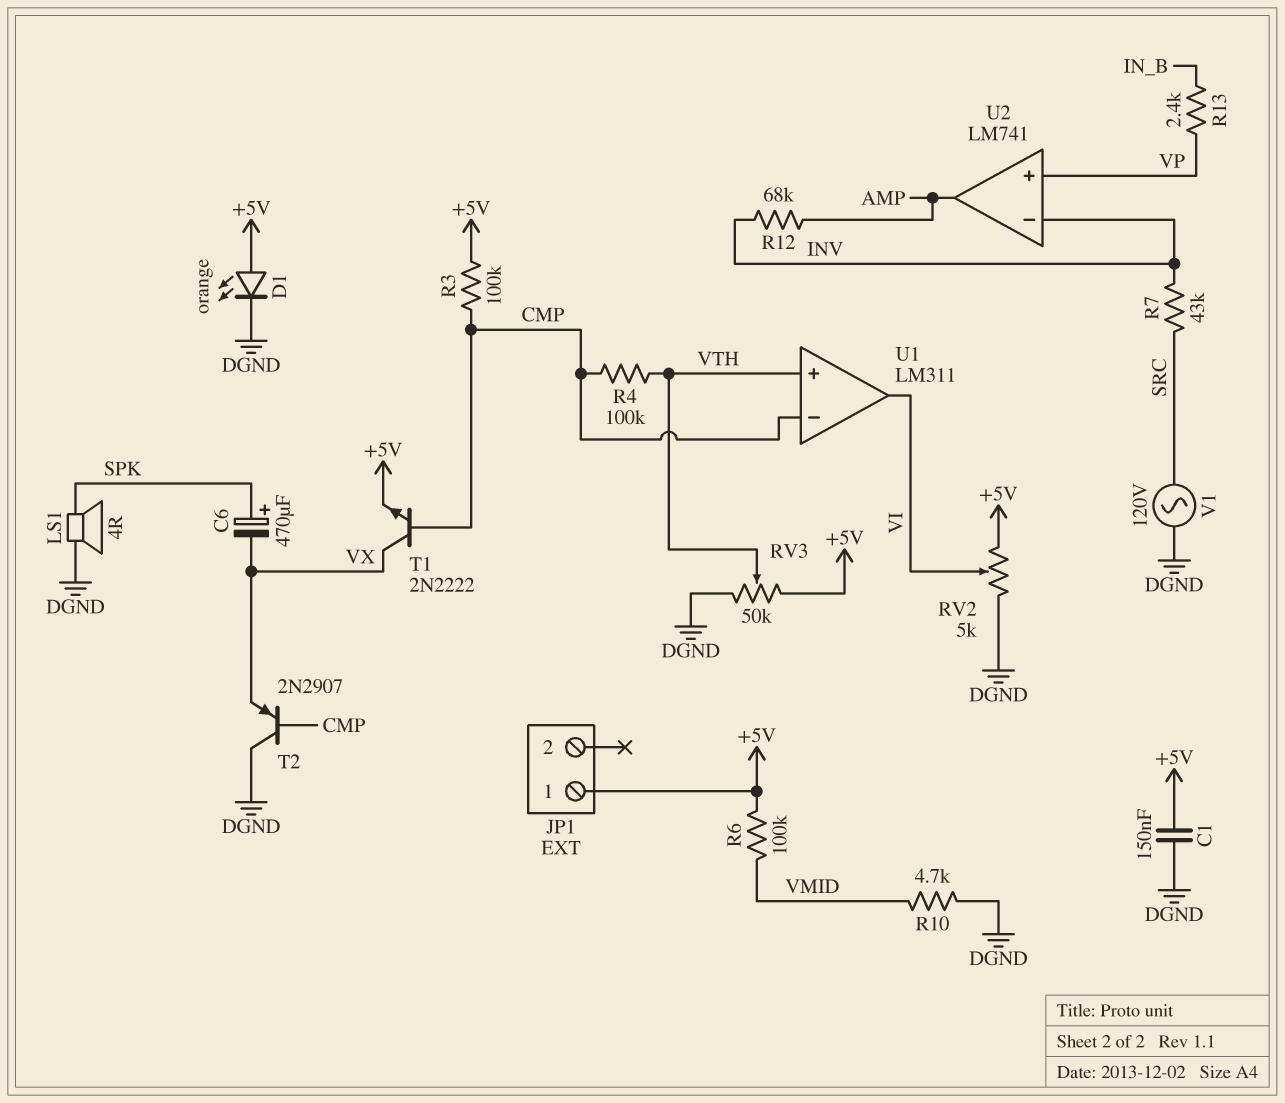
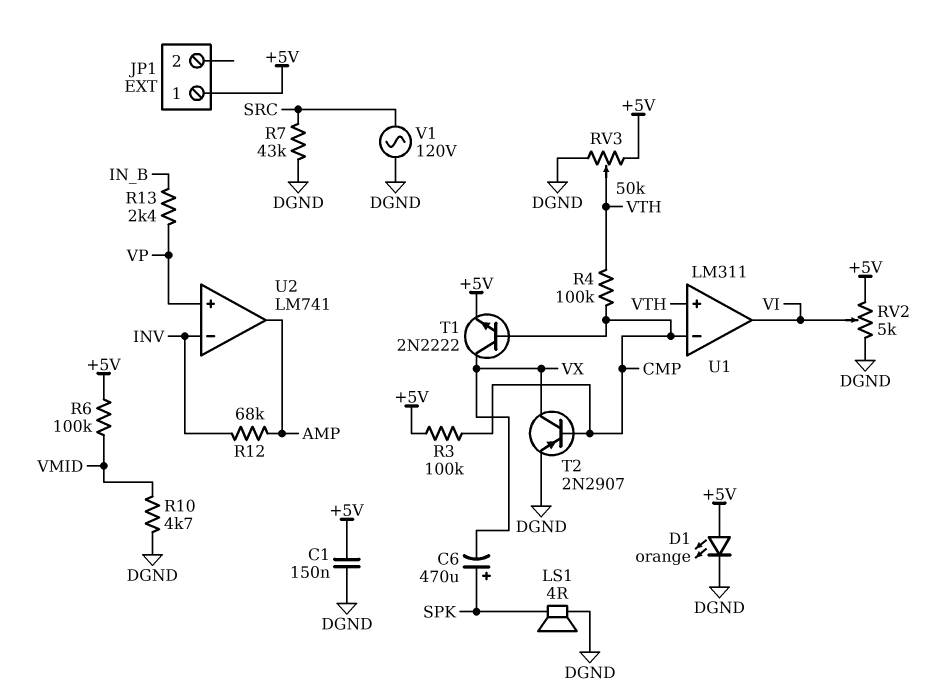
R7: 43k (INV, SRC) -> 43k (DGND, SRC)
T2: PNP 2N2907 (B CMP, C DGND, E VX) -> PNP 2N2907 (B CMP, C VX, E DGND)

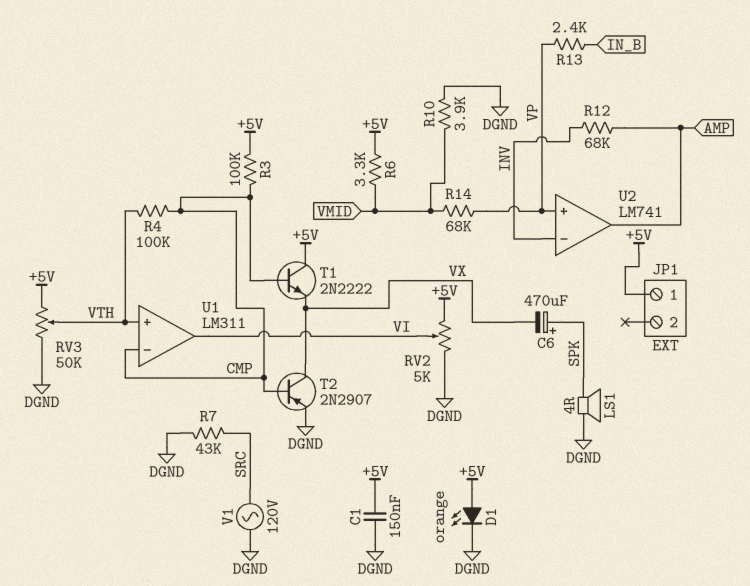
R6: 100k (+5V, VMID) -> 3.3k (+5V, VMID)
R10: 4.7k (DGND, VMID) -> 3.9k (DGND, VMID)
R14: none -> 68k (VMID, VP)
T1: NPN 2N2222 (B CMP, C VX, E +5V) -> NPN 2N2222 (B CMP, C +5V, E VX)

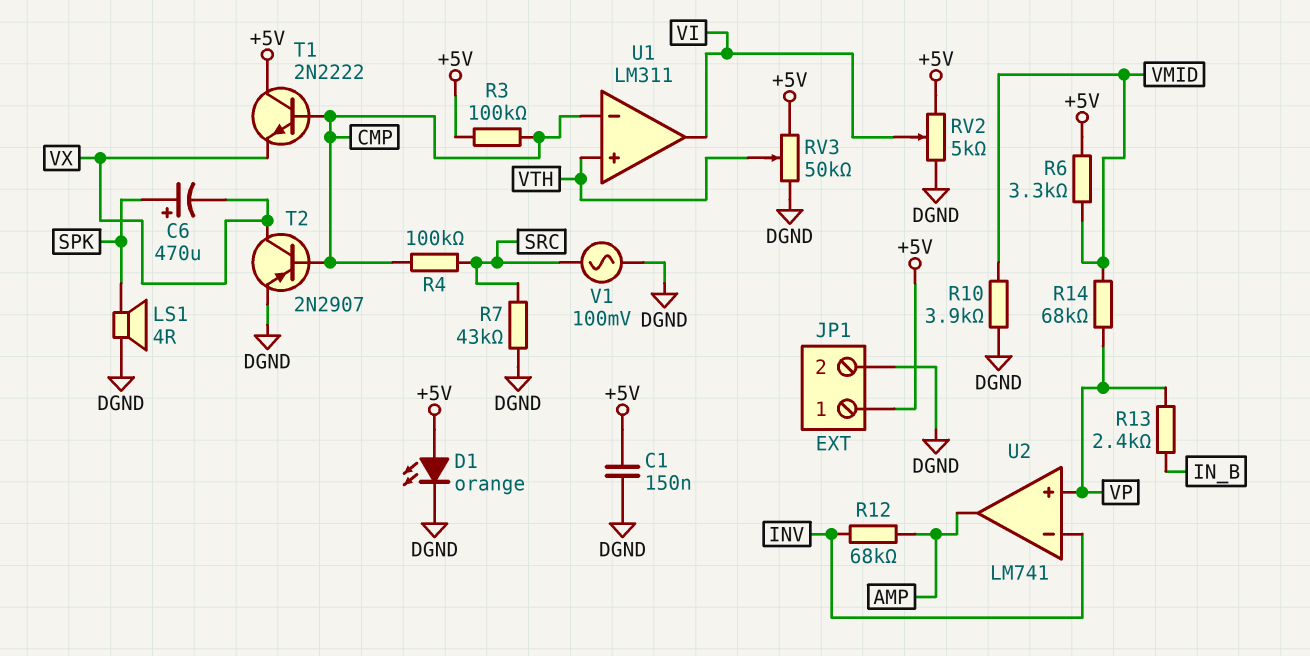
JP1 pin 2: none -> DGND
R4: 100k (CMP, VTH) -> 100k (CMP, SRC)
V1: AC 120V (DGND, SRC) -> AC 100mV (DGND, SRC)

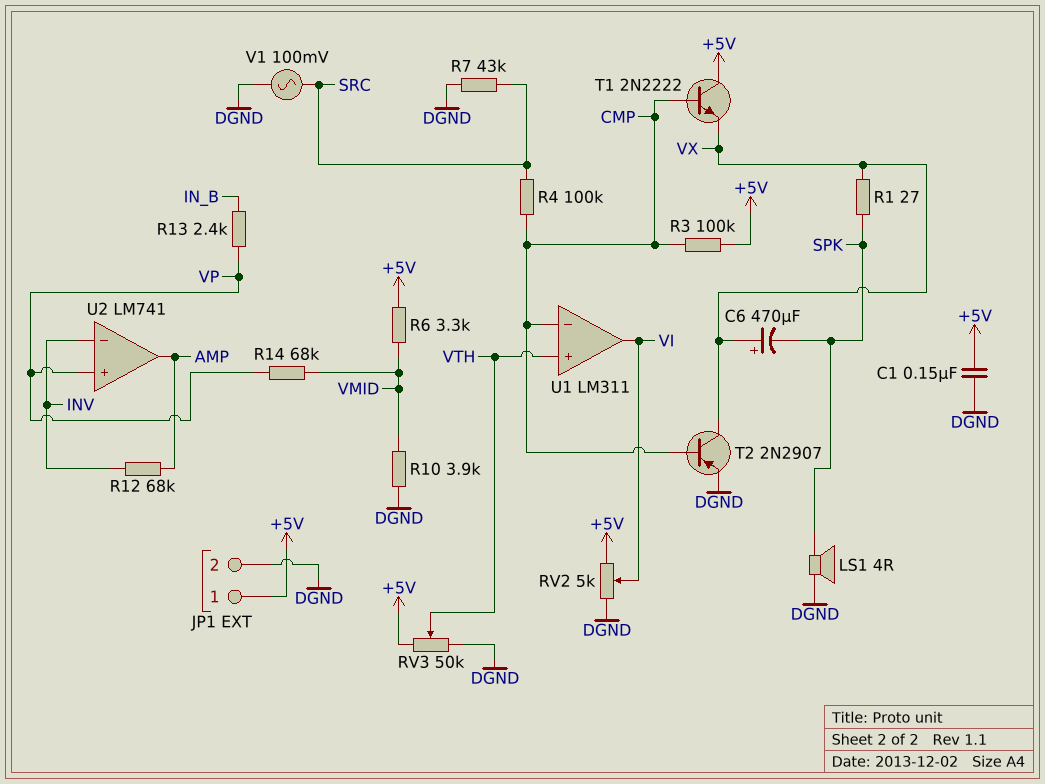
C6: 470uF (plus SPK, minus VX) -> 470uF (plus VX, minus SPK)
D1: LED orange (A +5V, K DGND) -> none
R1: none -> 27 (SPK, VX)

